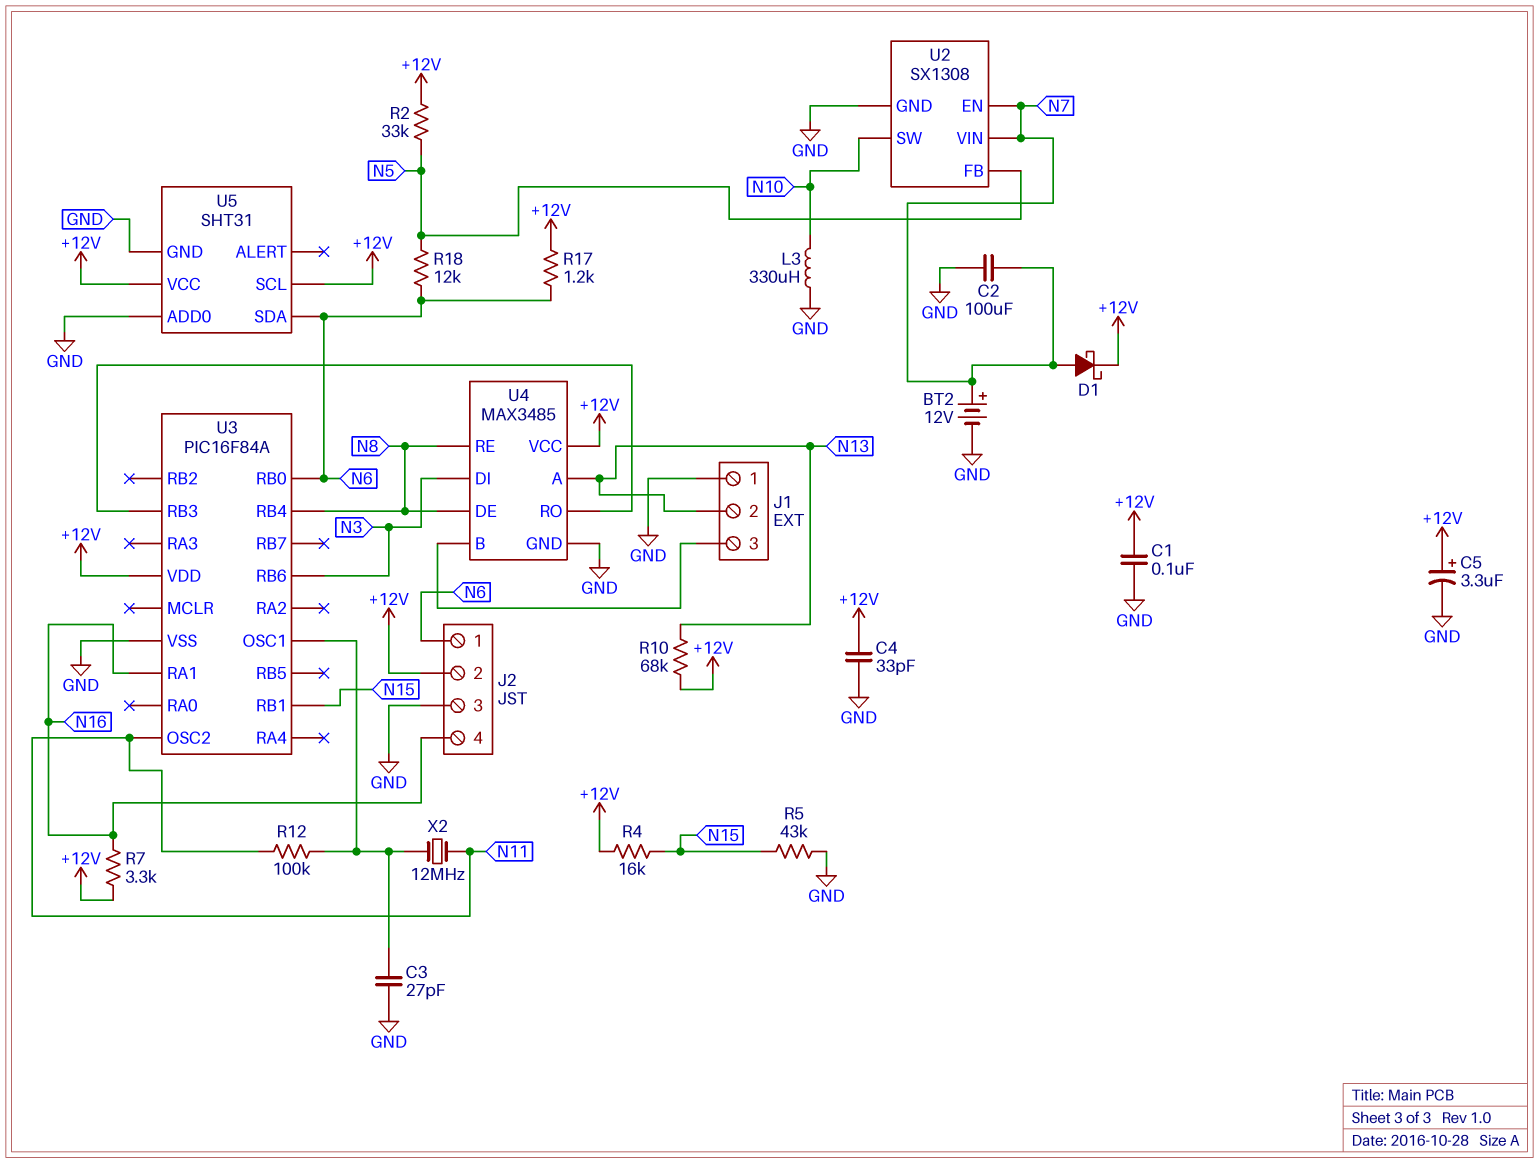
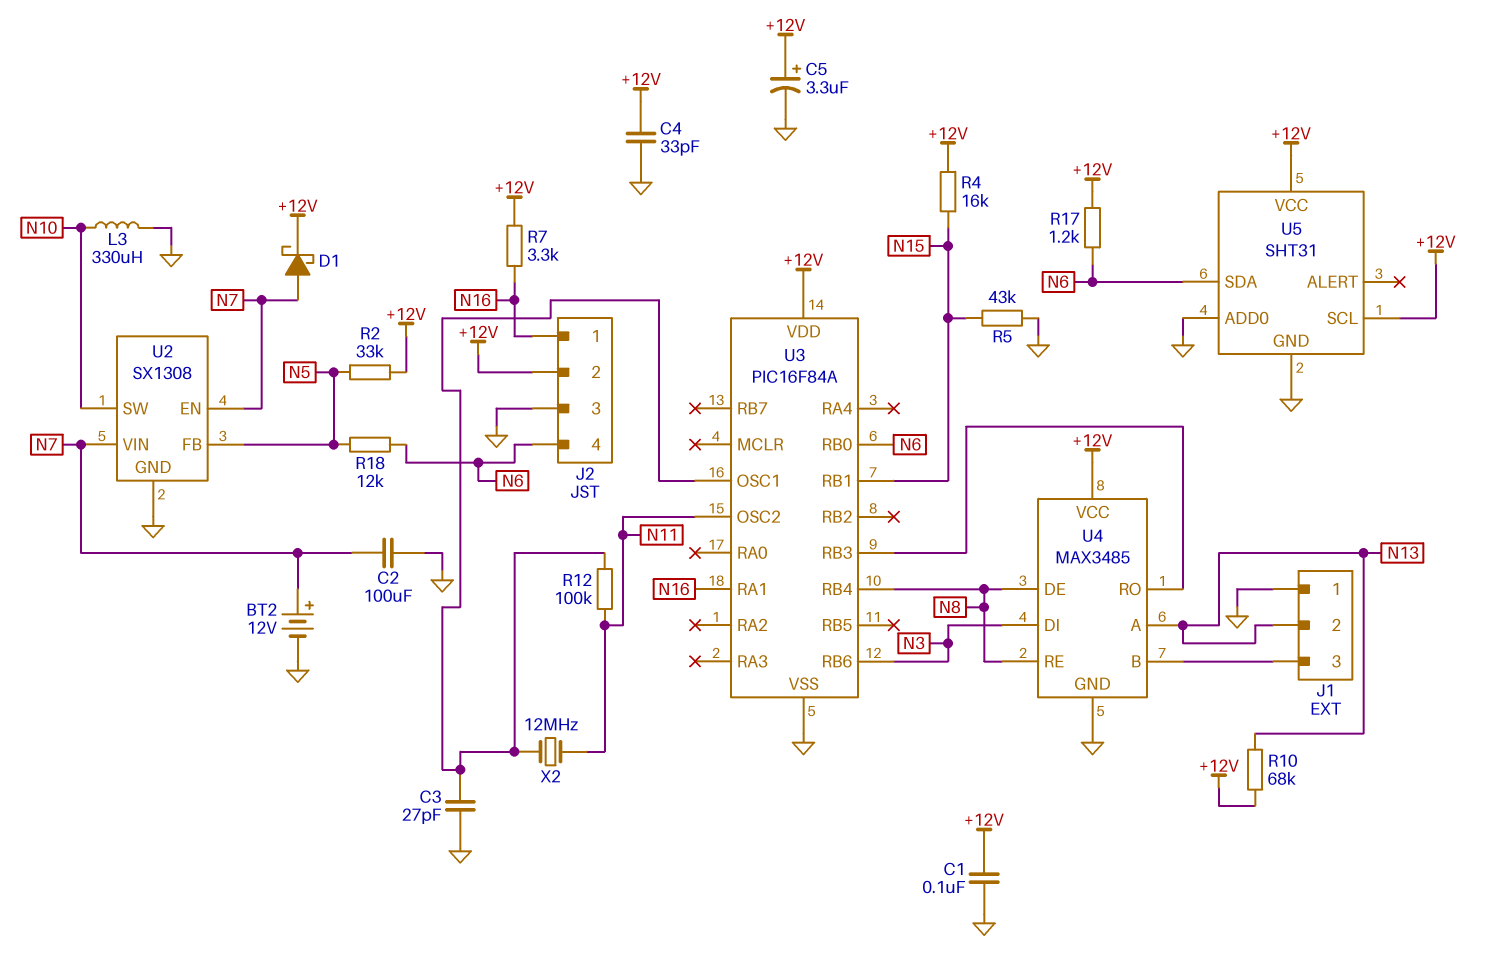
J2 pin 1: N6 -> N16
J2 pin 4: N16 -> N6

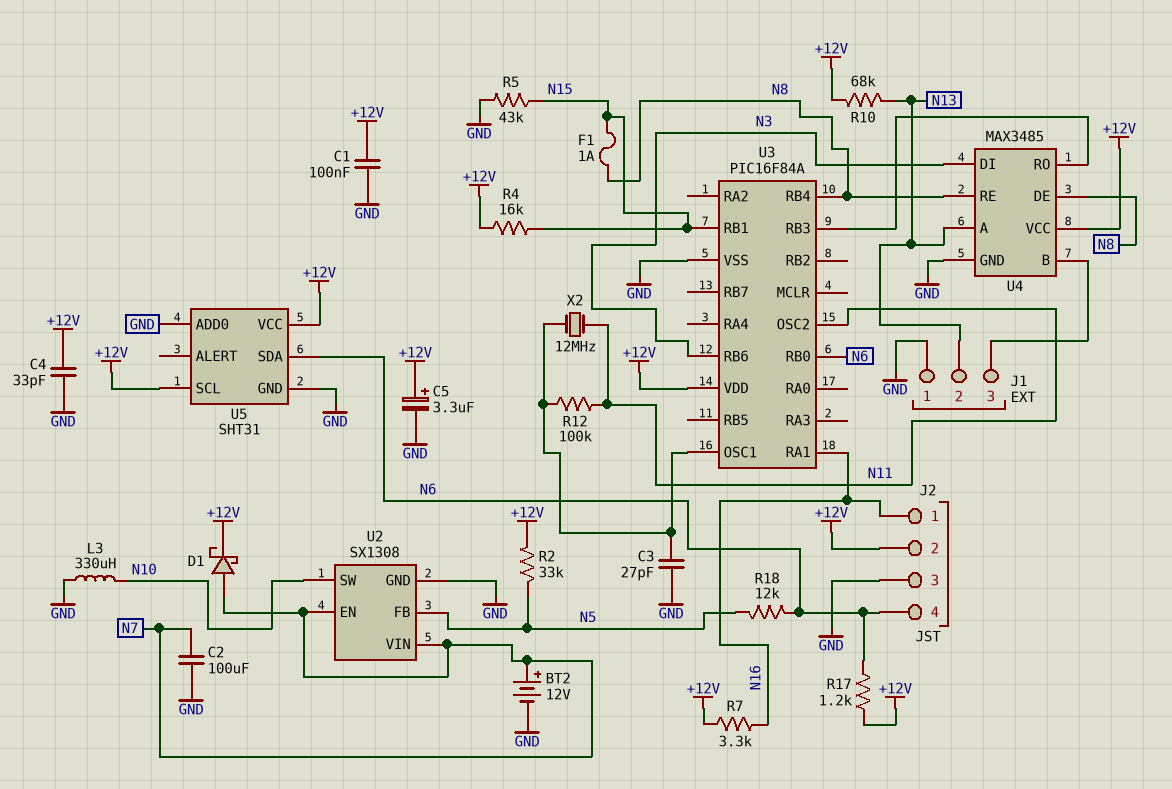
F1: none -> 1A (N8, N15)

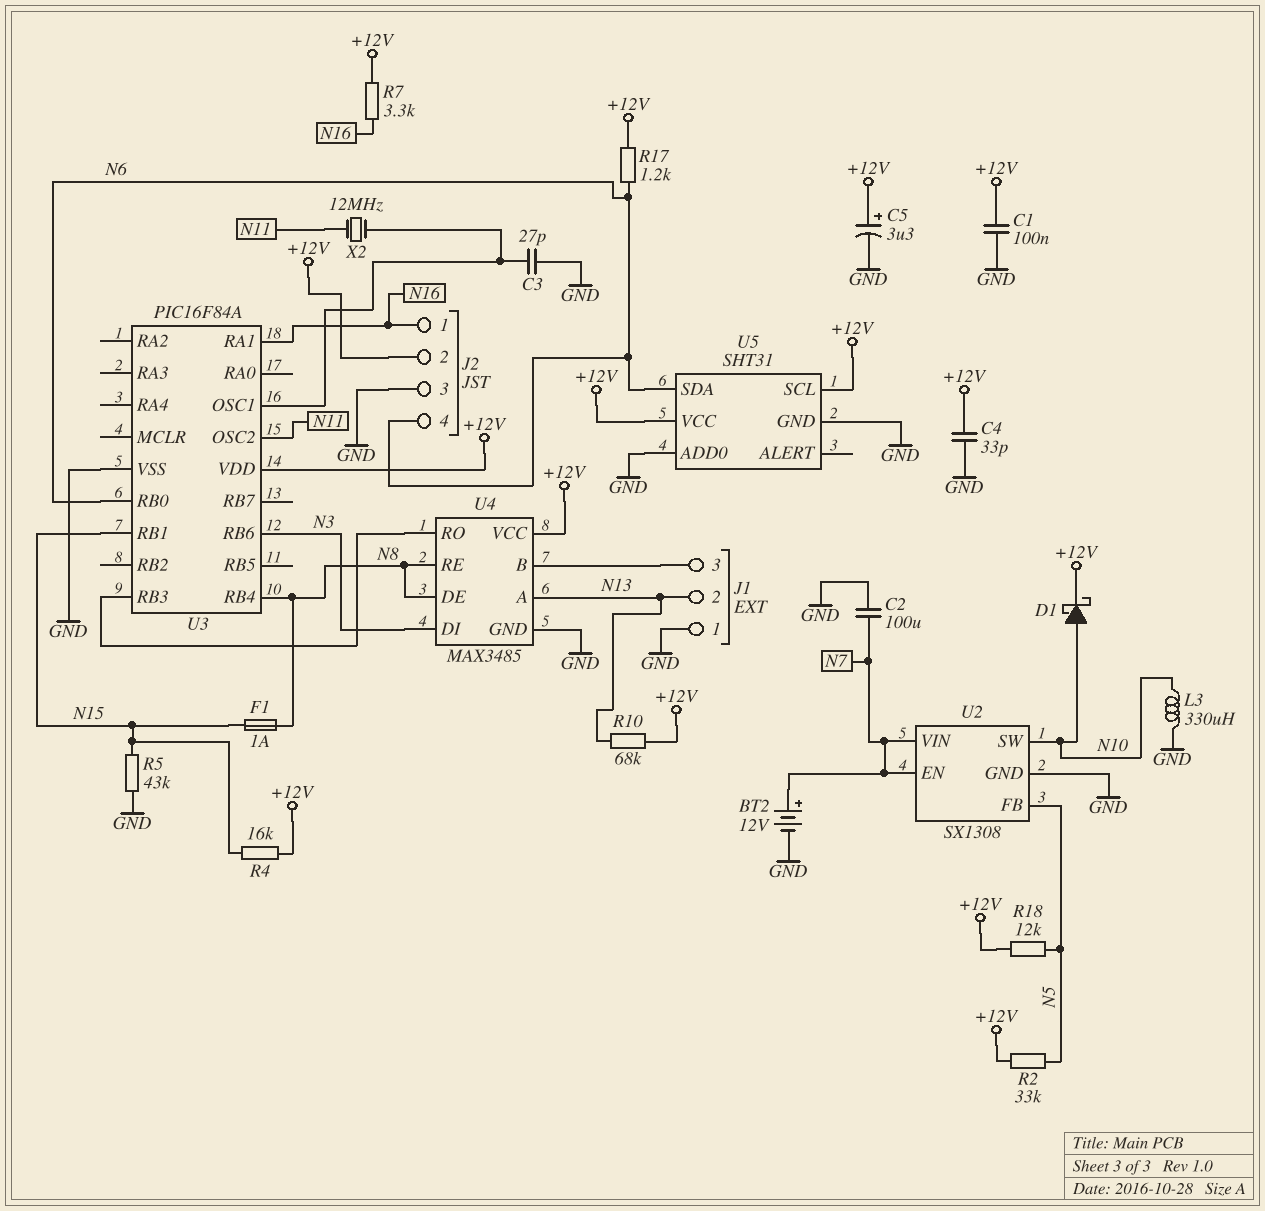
D1: schottky (A N7, K +12V) -> schottky (A N10, K +12V)
R12: 100k (N11, U3/OSC1) -> none
R18: 12k (N5, N6) -> 12k (+12V, N5)

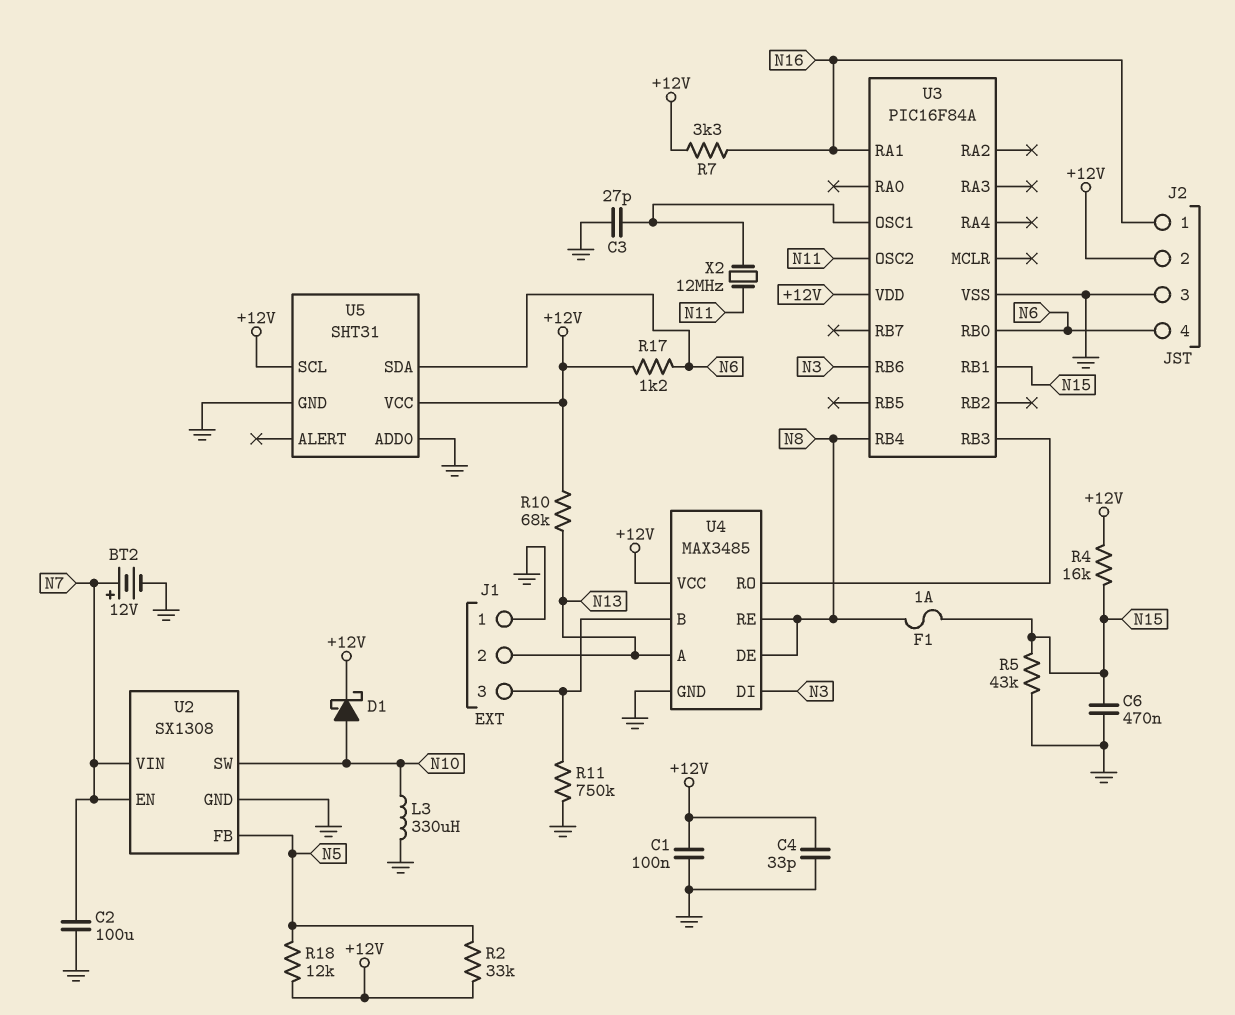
C5: 3.3uF (plus +12V, minus GND) -> none
C6: none -> 470nF (GND, N15)
R11: none -> 750k (GND, J1/3)

